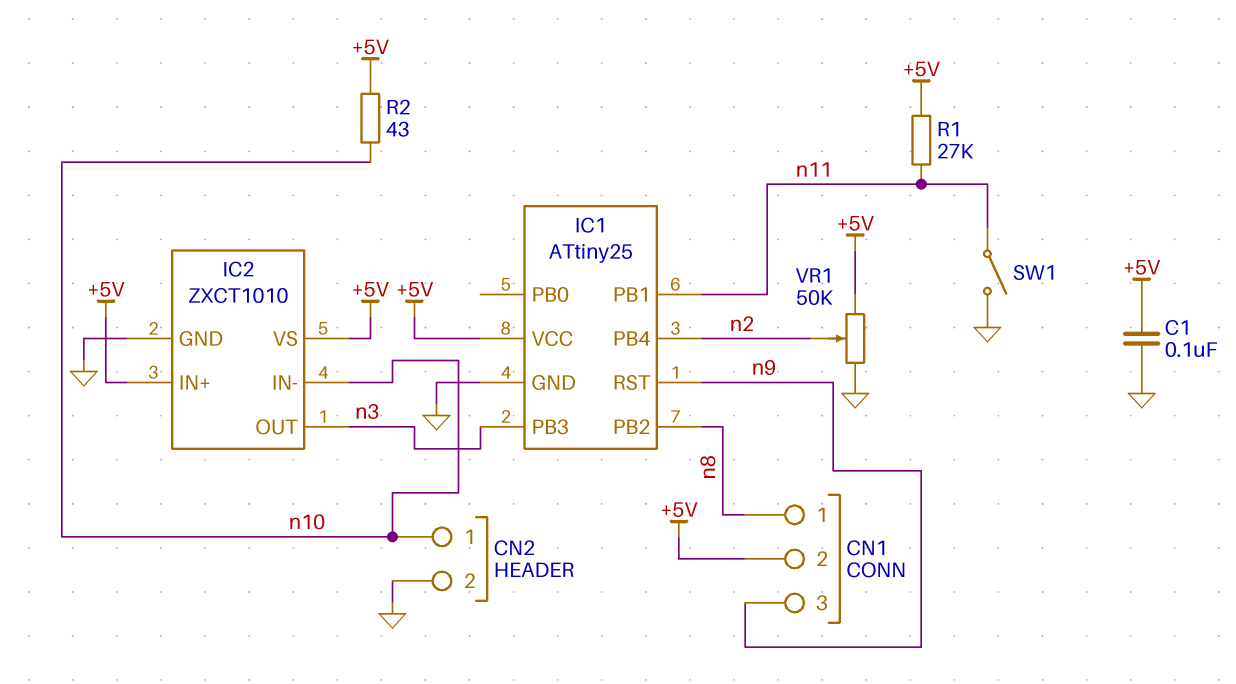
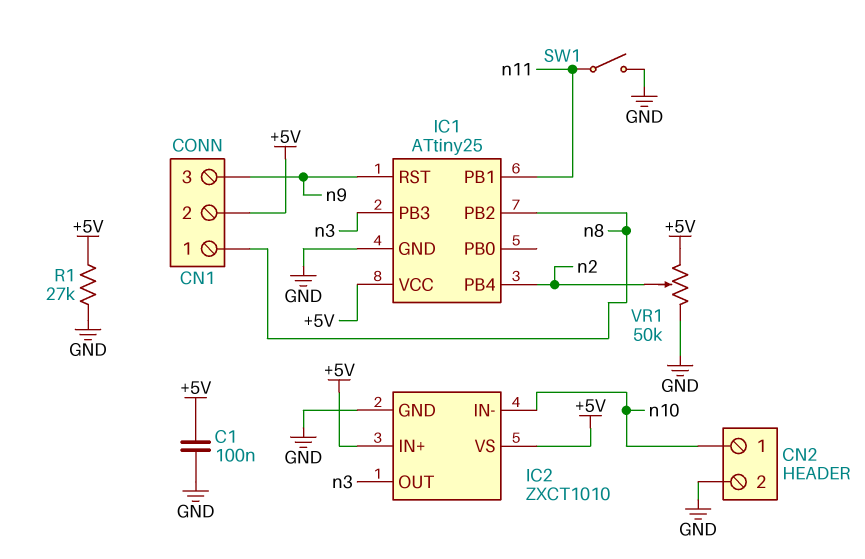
R1: 27k (+5V, n11) -> 27k (+5V, GND)
R2: 43 (+5V, n10) -> none

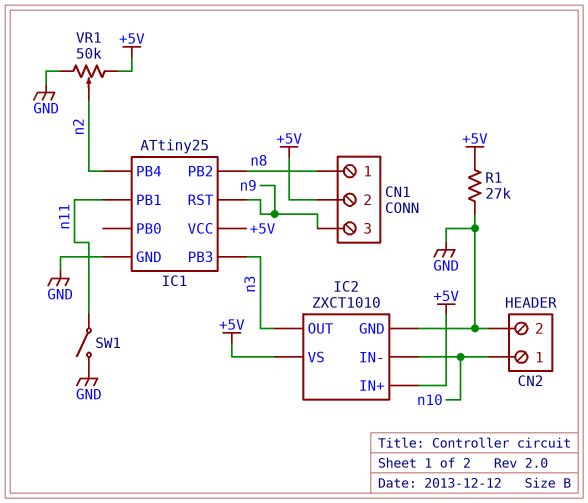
C1: 100nF (+5V, GND) -> none

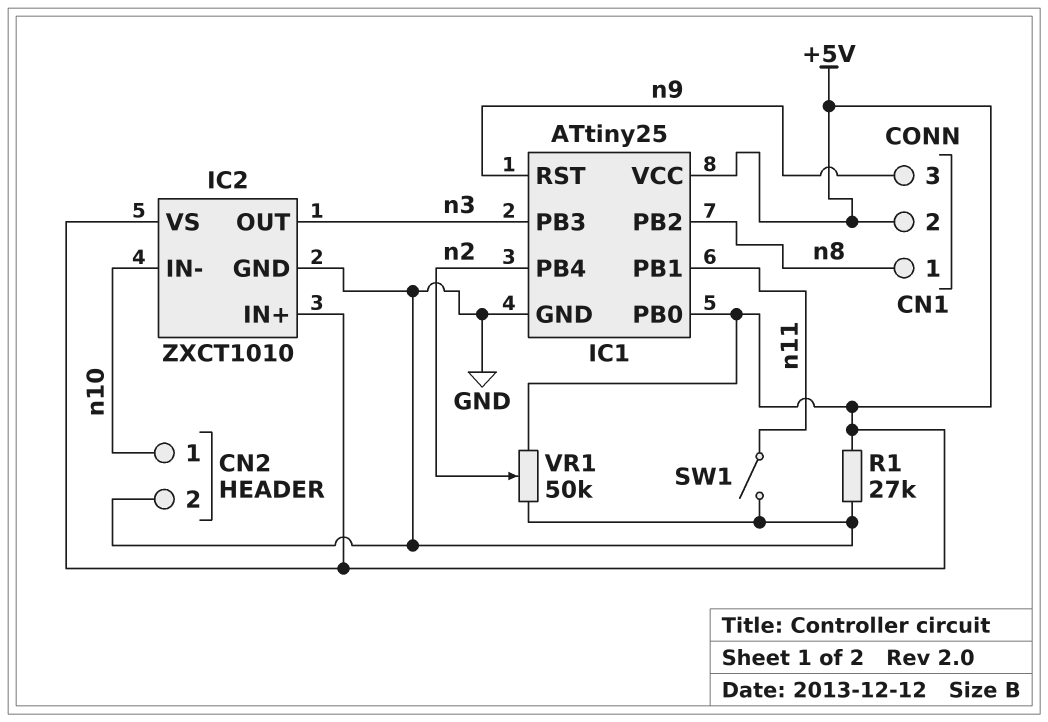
IC1 pin PB0: none -> +5V

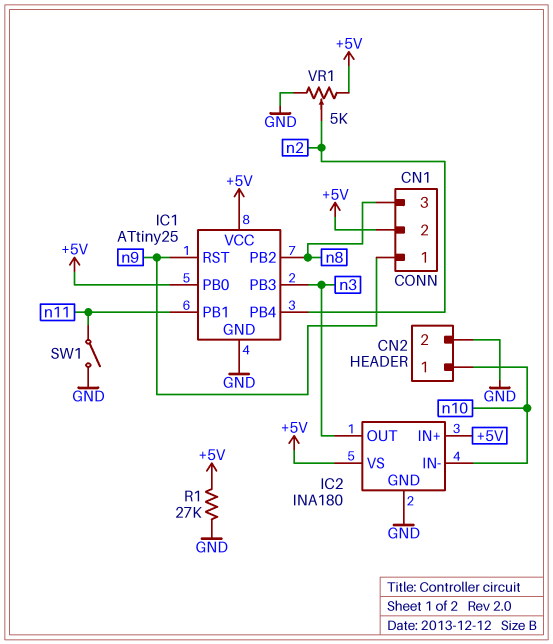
CN1 pin 1: n8 -> n9
CN1 pin 3: n9 -> n8
IC2: ZXCT1010 -> INA180
VR1: 50k (+5V, GND, wiper n2) -> 5k (+5V, GND, wiper n2)

